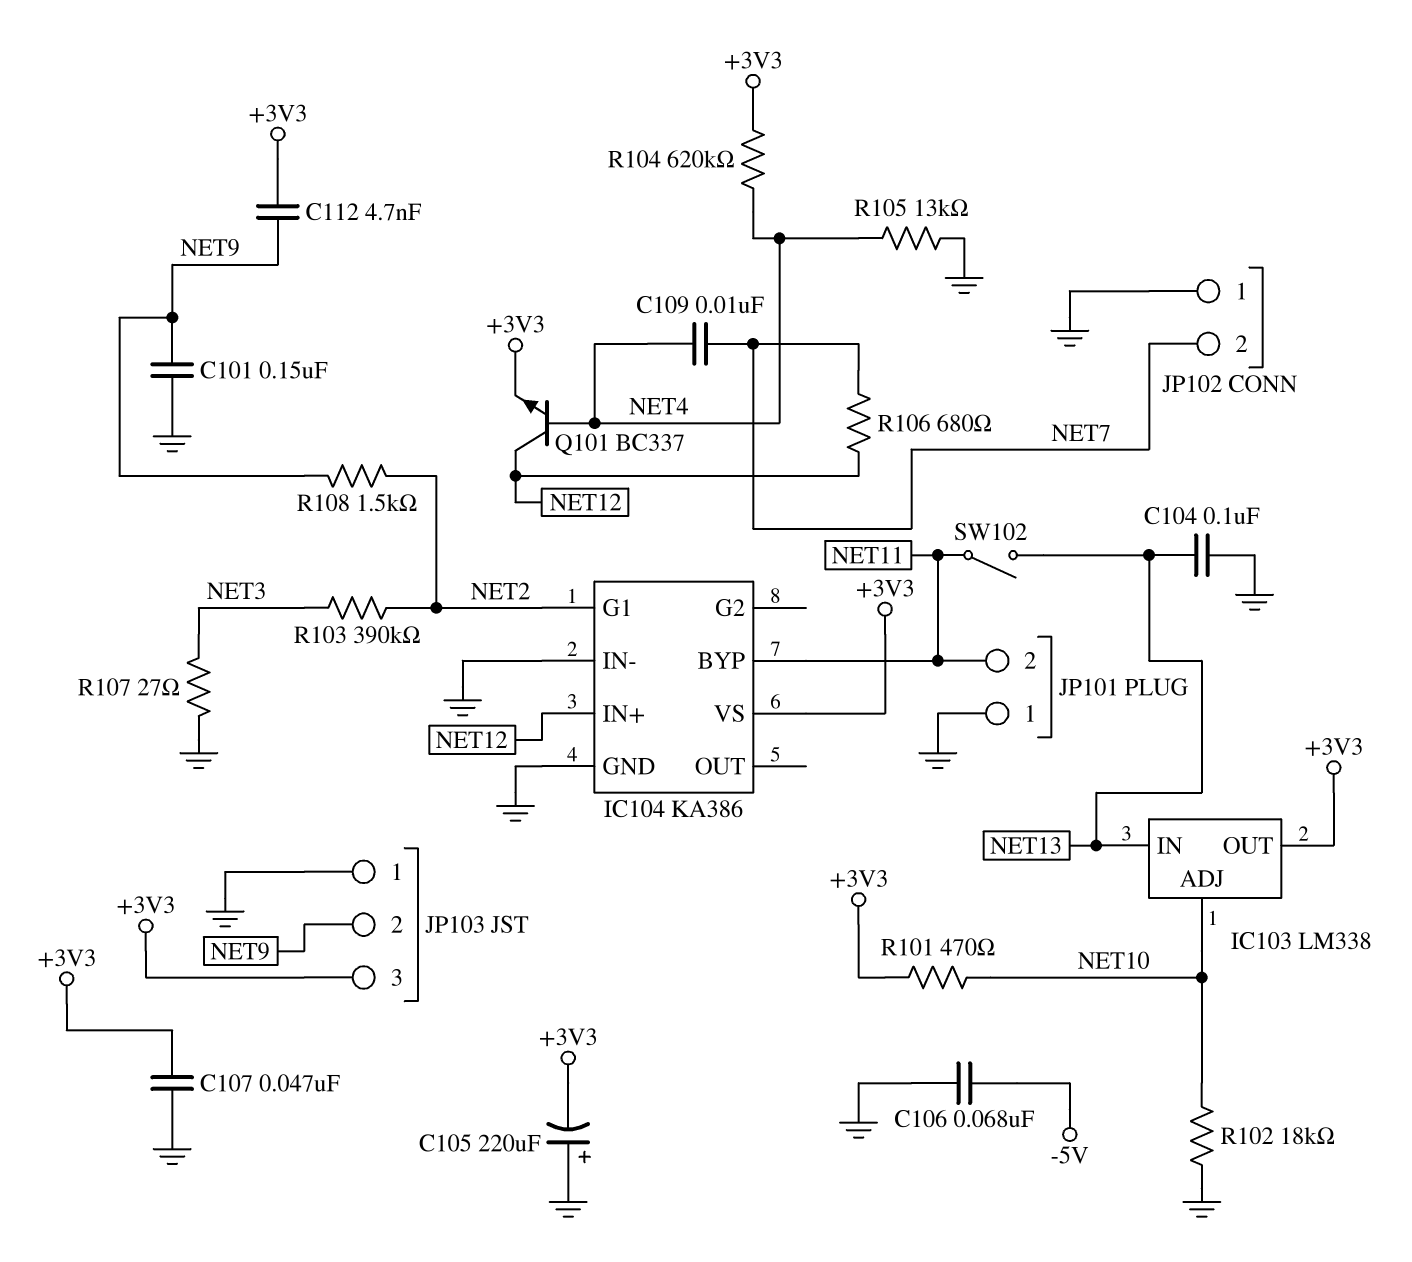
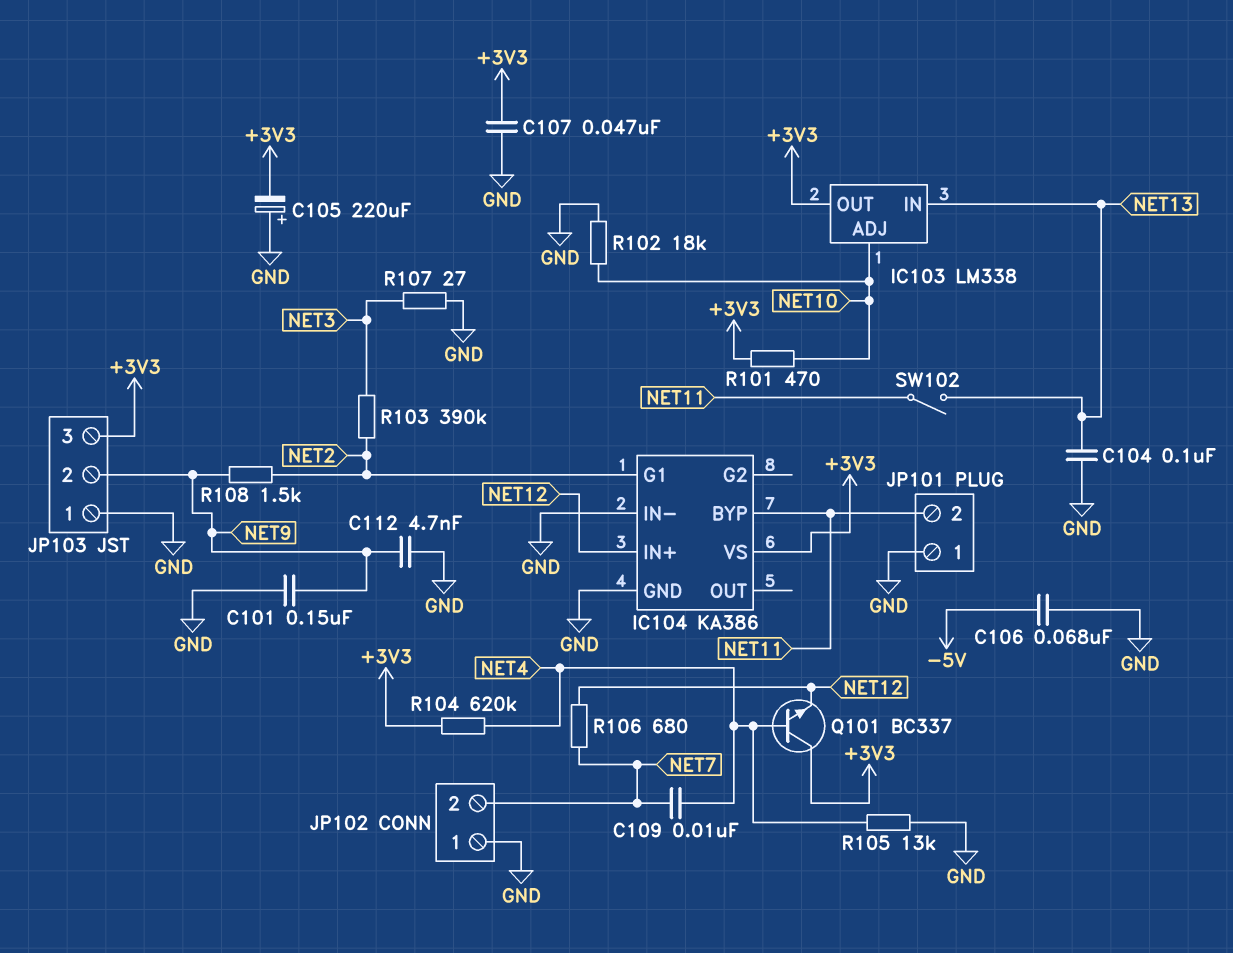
C112: 4.7nF (+3V3, NET9) -> 4.7nF (GND, NET9)
Q101: NPN BC337 (B NET4, C NET12, E +3V3) -> NPN BC337 (B NET4, C +3V3, E NET12)

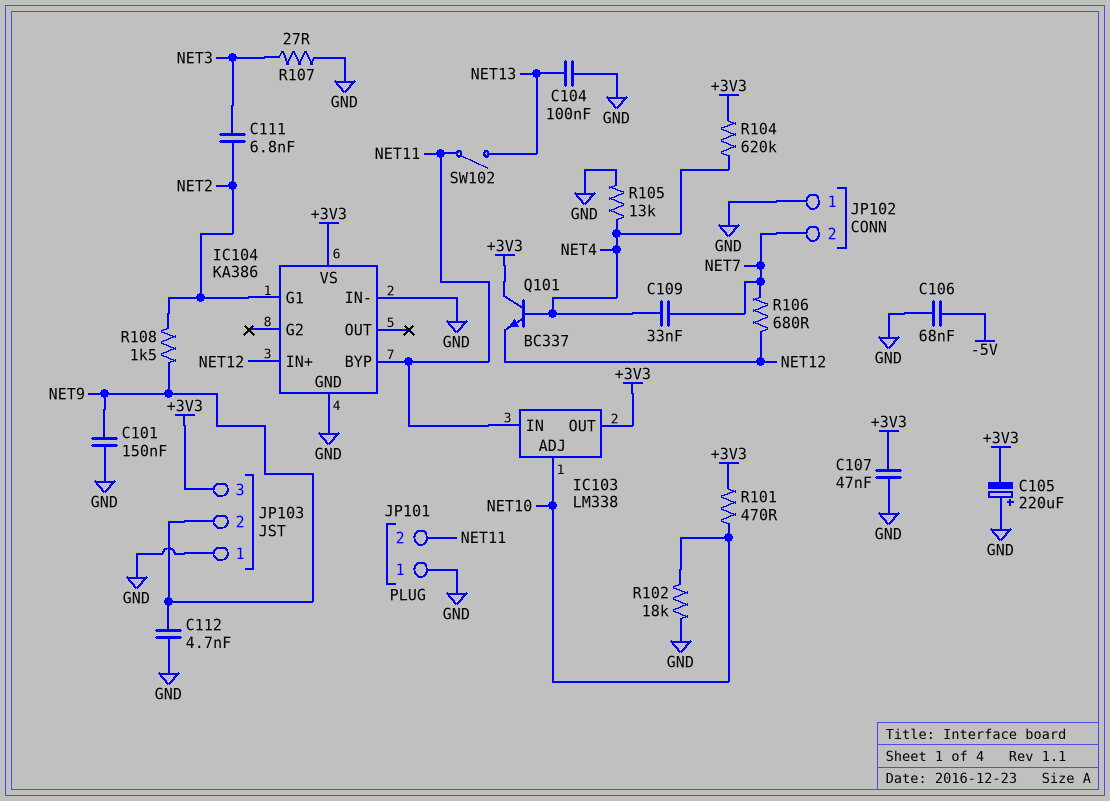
C109: 10nF (NET4, NET7) -> 33nF (NET4, NET7)
C111: none -> 6.8nF (NET2, NET3)
IC103 pin IN: NET13 -> NET11
R103: 390k (NET2, NET3) -> none

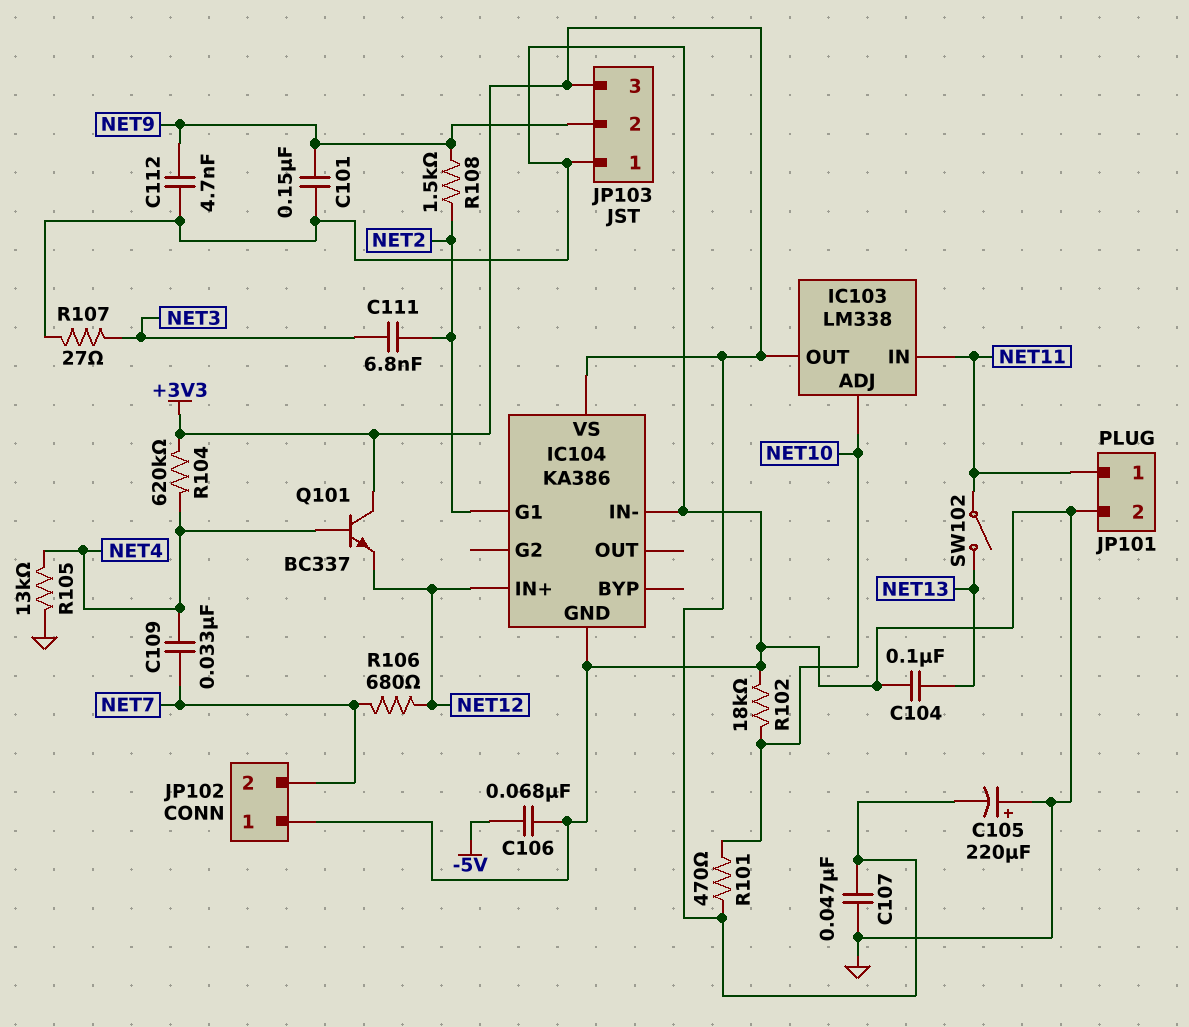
IC104 pin BYP: NET11 -> none
JP101 pin 1: GND -> NET11
JP101 pin 2: NET11 -> GND

